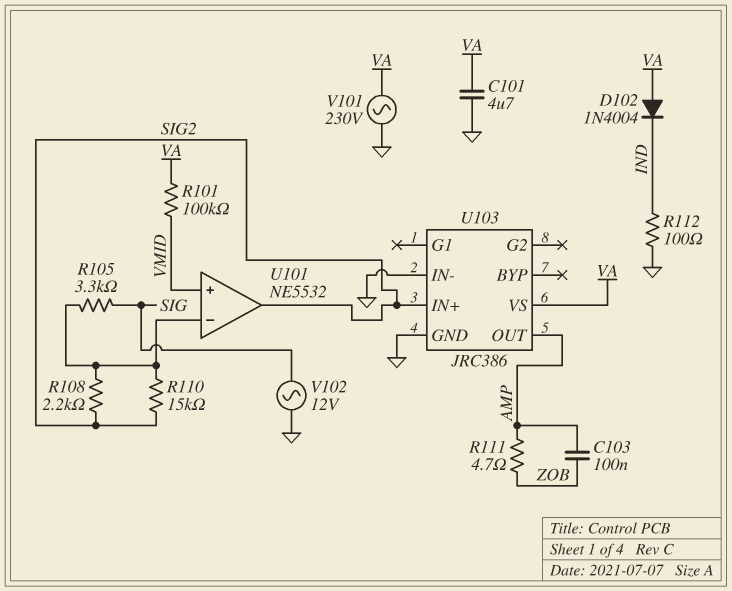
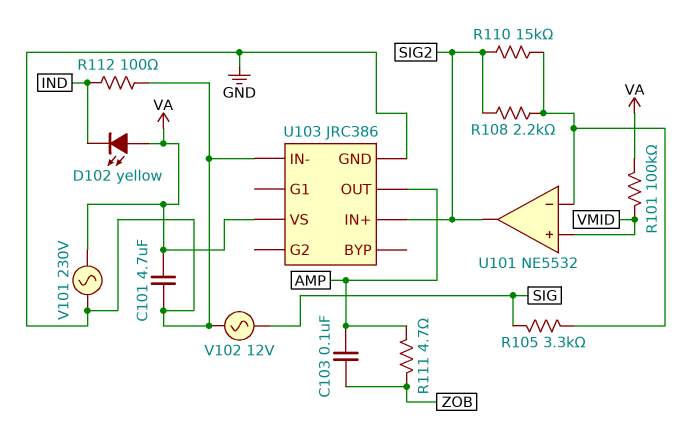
D102: diode 1N4004 (A VA, K IND) -> LED yellow (A VA, K IND)

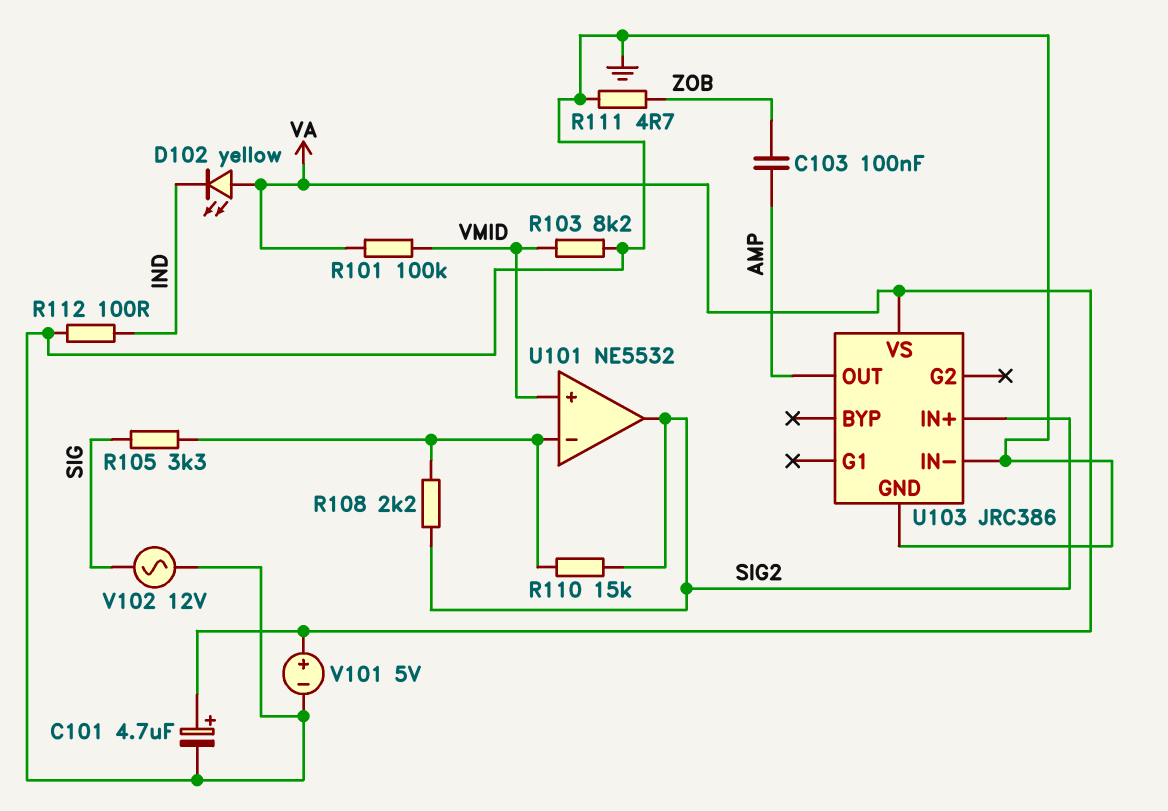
C101: 4.7uF (GND, VA) -> 4.7uF (plus VA, minus GND)
R103: none -> 8.2k (GND, VMID)
R111: 4.7 (AMP, ZOB) -> 4.7 (GND, ZOB)
V101: AC 230V (GND, VA) -> 5V (plus VA, minus GND)

